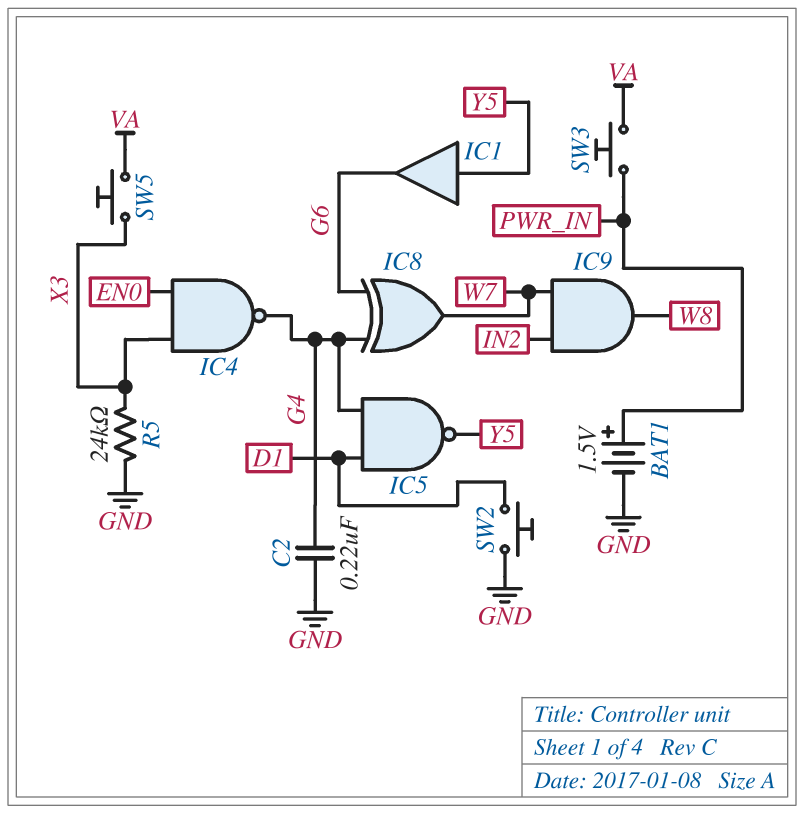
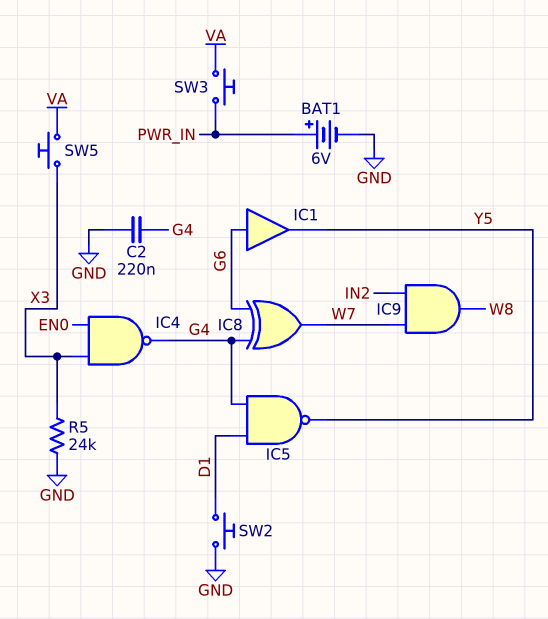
BAT1: 1.5V (plus PWR_IN, minus GND) -> 6V (plus PWR_IN, minus GND)
IC1: buffer (in Y5, out G6) -> buffer (in G6, out Y5)

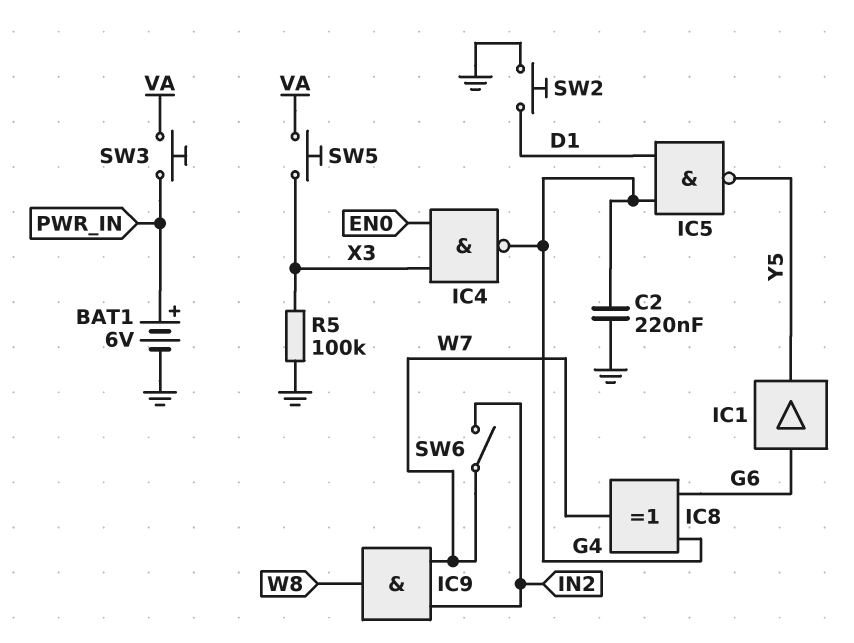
R5: 24k (GND, X3) -> 100k (GND, X3)
SW6: none -> switch (IN2, W7)

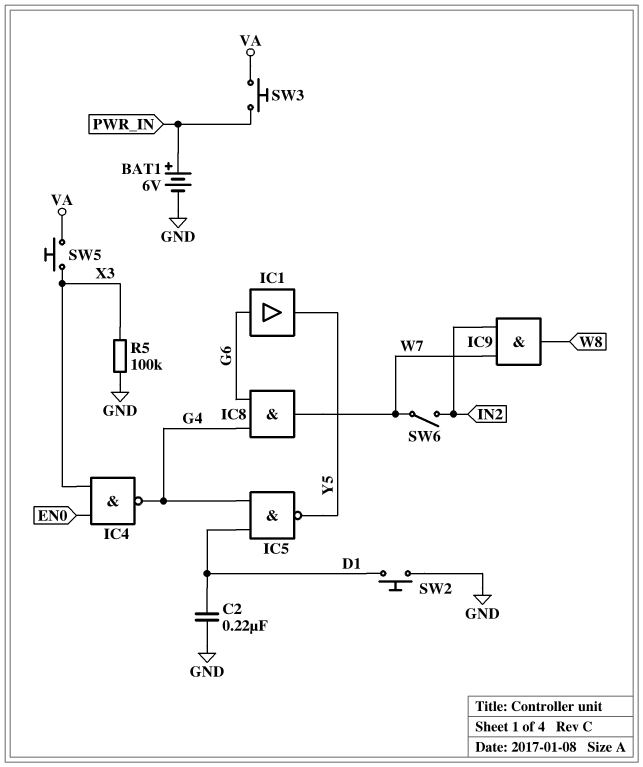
C2: 220nF (G4, GND) -> 220nF (D1, GND)
IC8: XOR (in G4, in G6, out W7) -> AND (in G4, in G6, out W7)

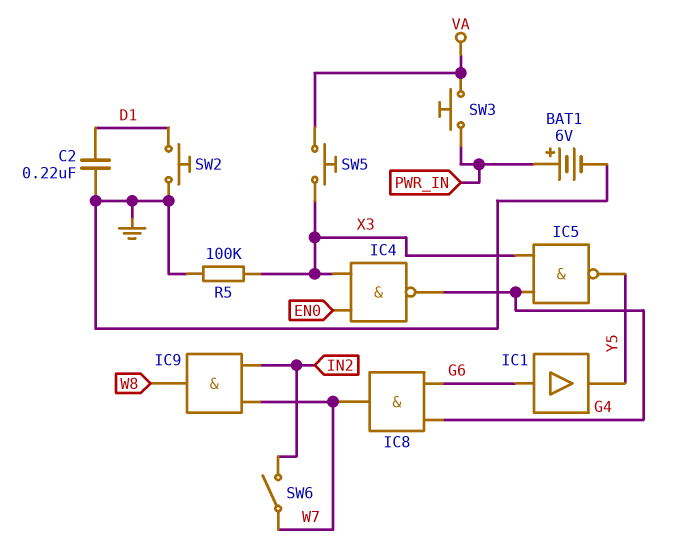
IC5: NAND (in D1, in G4, out Y5) -> NAND (in G4, in X3, out Y5)

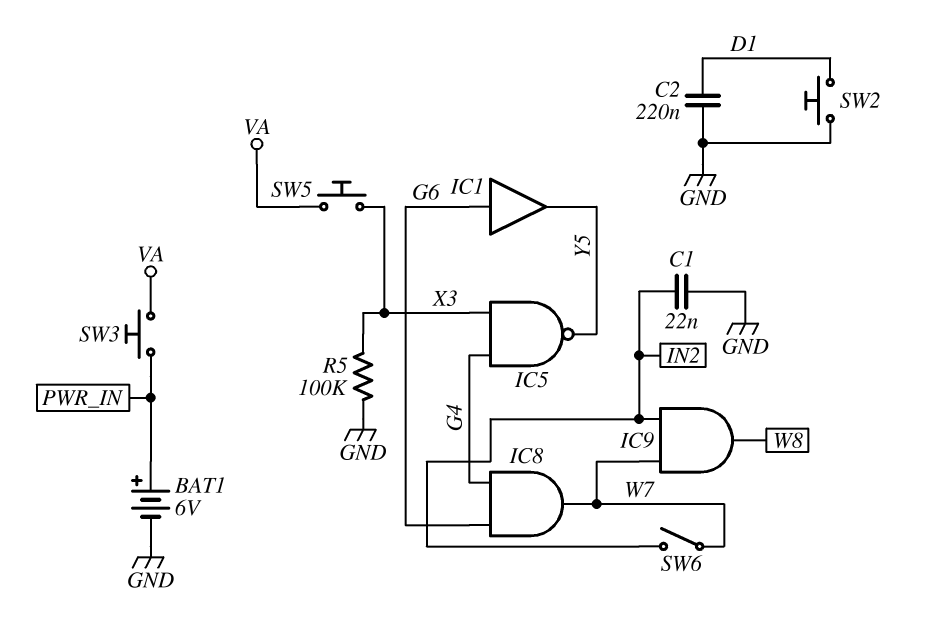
C1: none -> 22nF (GND, IN2)
IC4: NAND (in EN0, in X3, out G4) -> none

